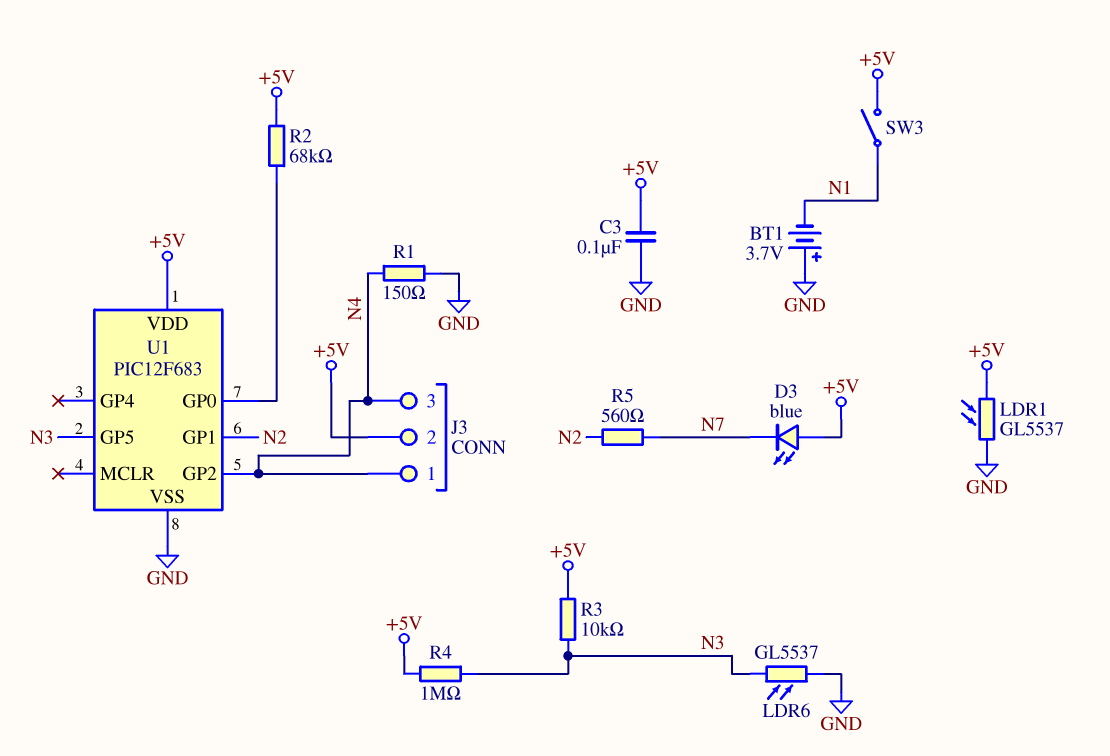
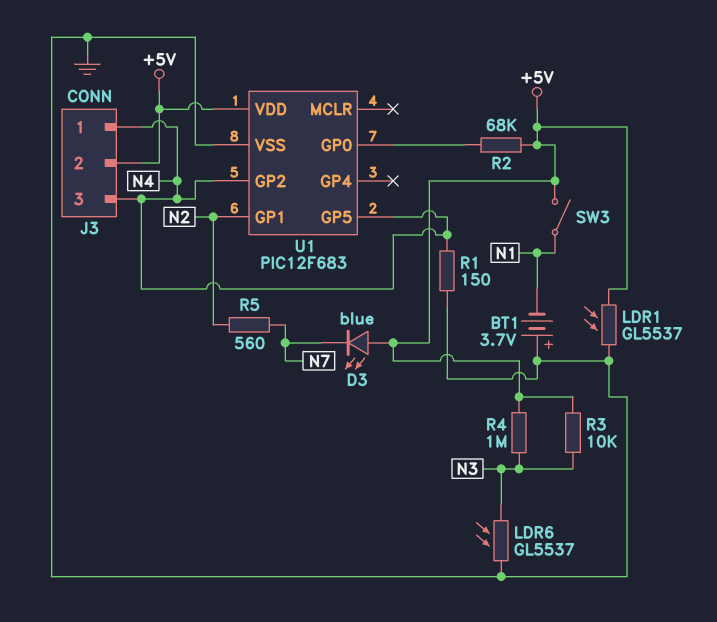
C3: 100nF (+5V, GND) -> none
U1 pin GP5: N3 -> N4

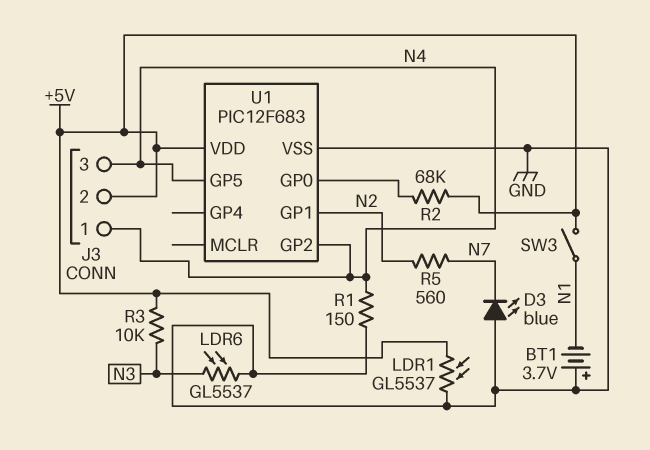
D3: LED blue (A +5V, K N7) -> LED blue (A GND, K N7)
R4: 1M (+5V, N3) -> none

